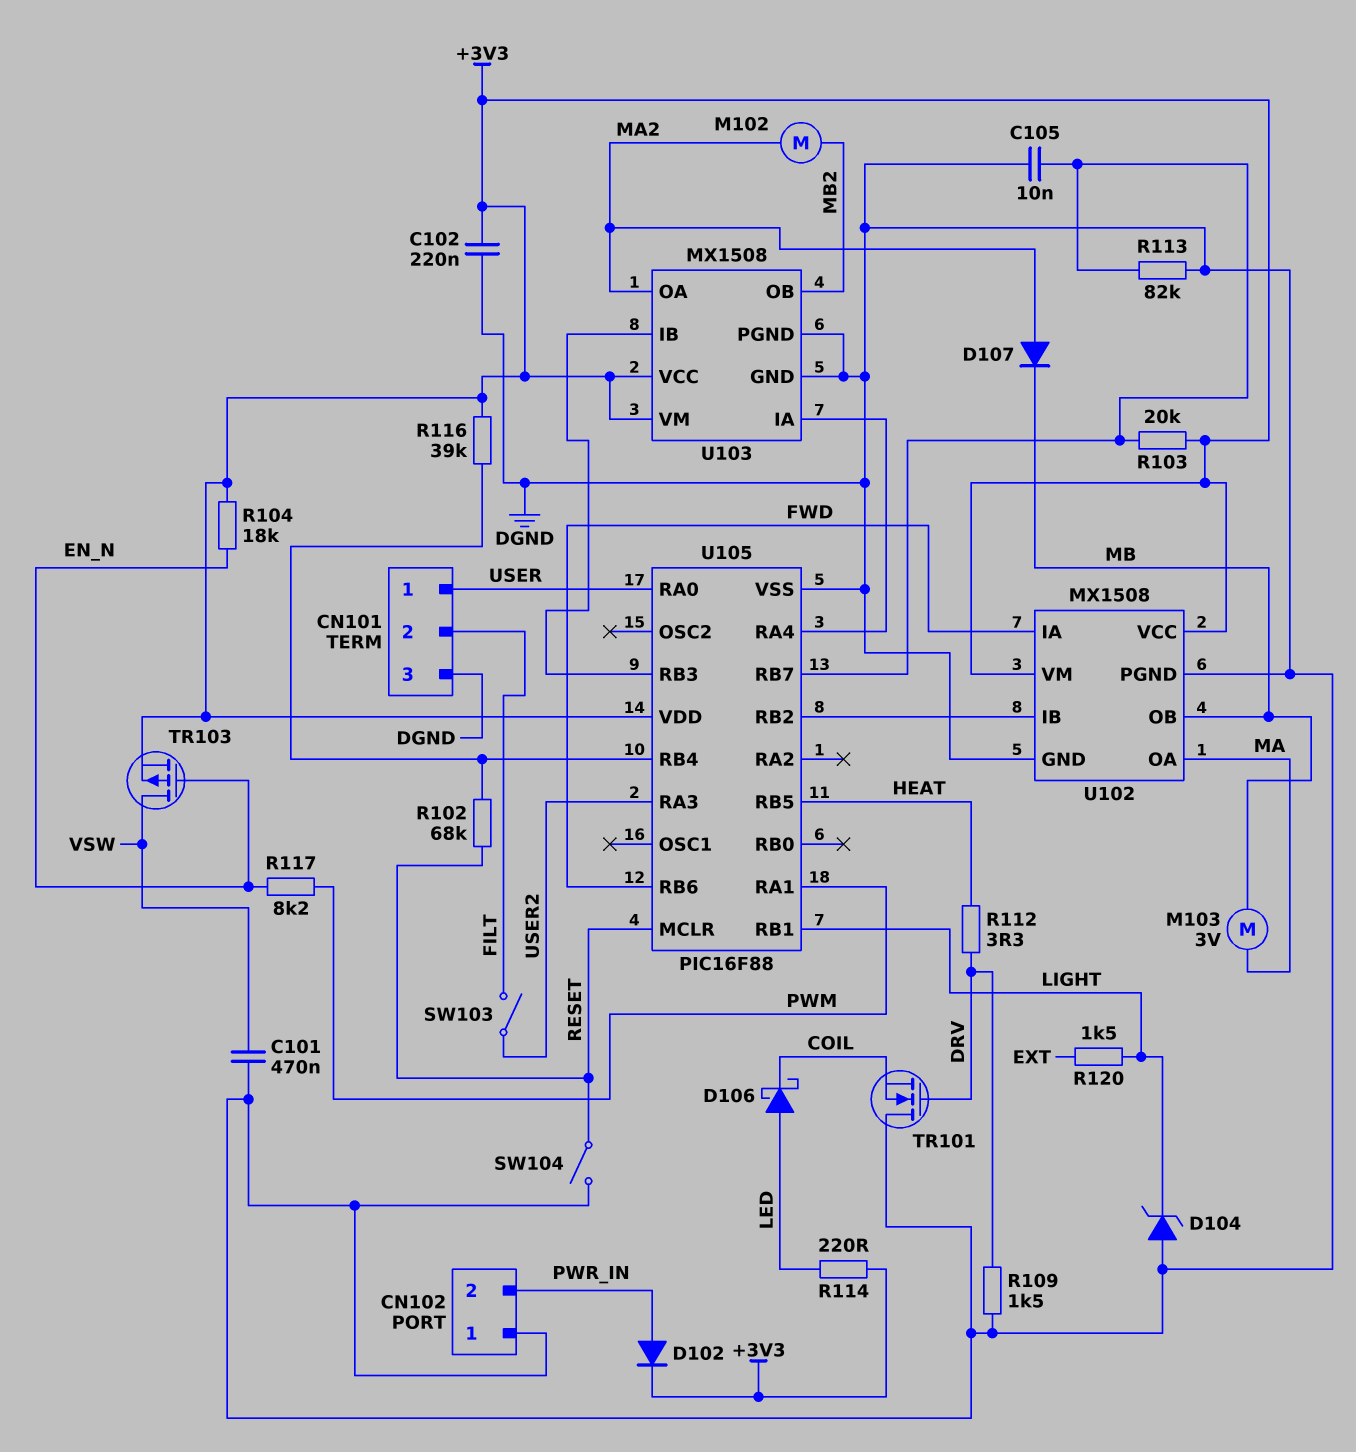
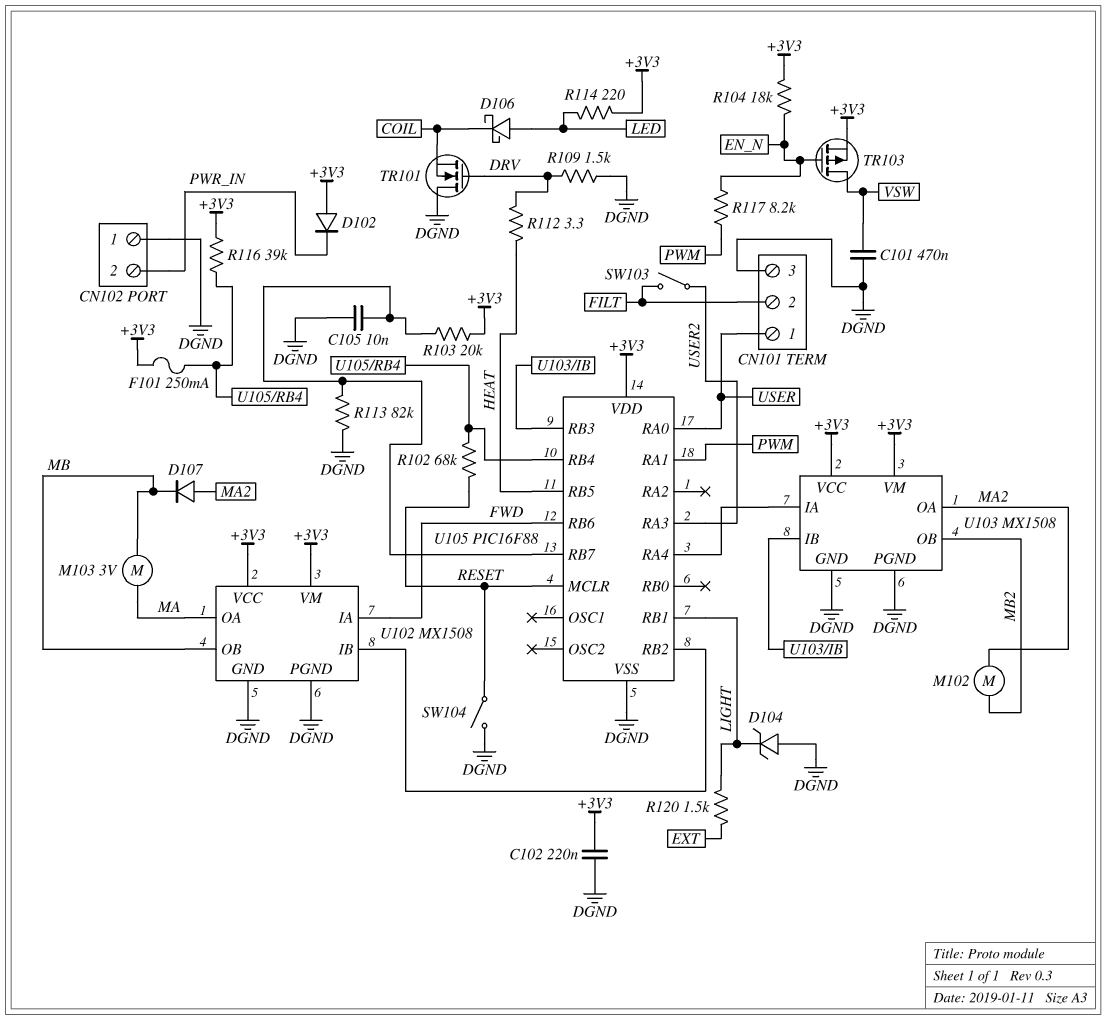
D102: diode (A PWR_IN, K +3V3) -> diode (A +3V3, K PWR_IN)
F101: none -> 250mA (+3V3, U105/RB4)

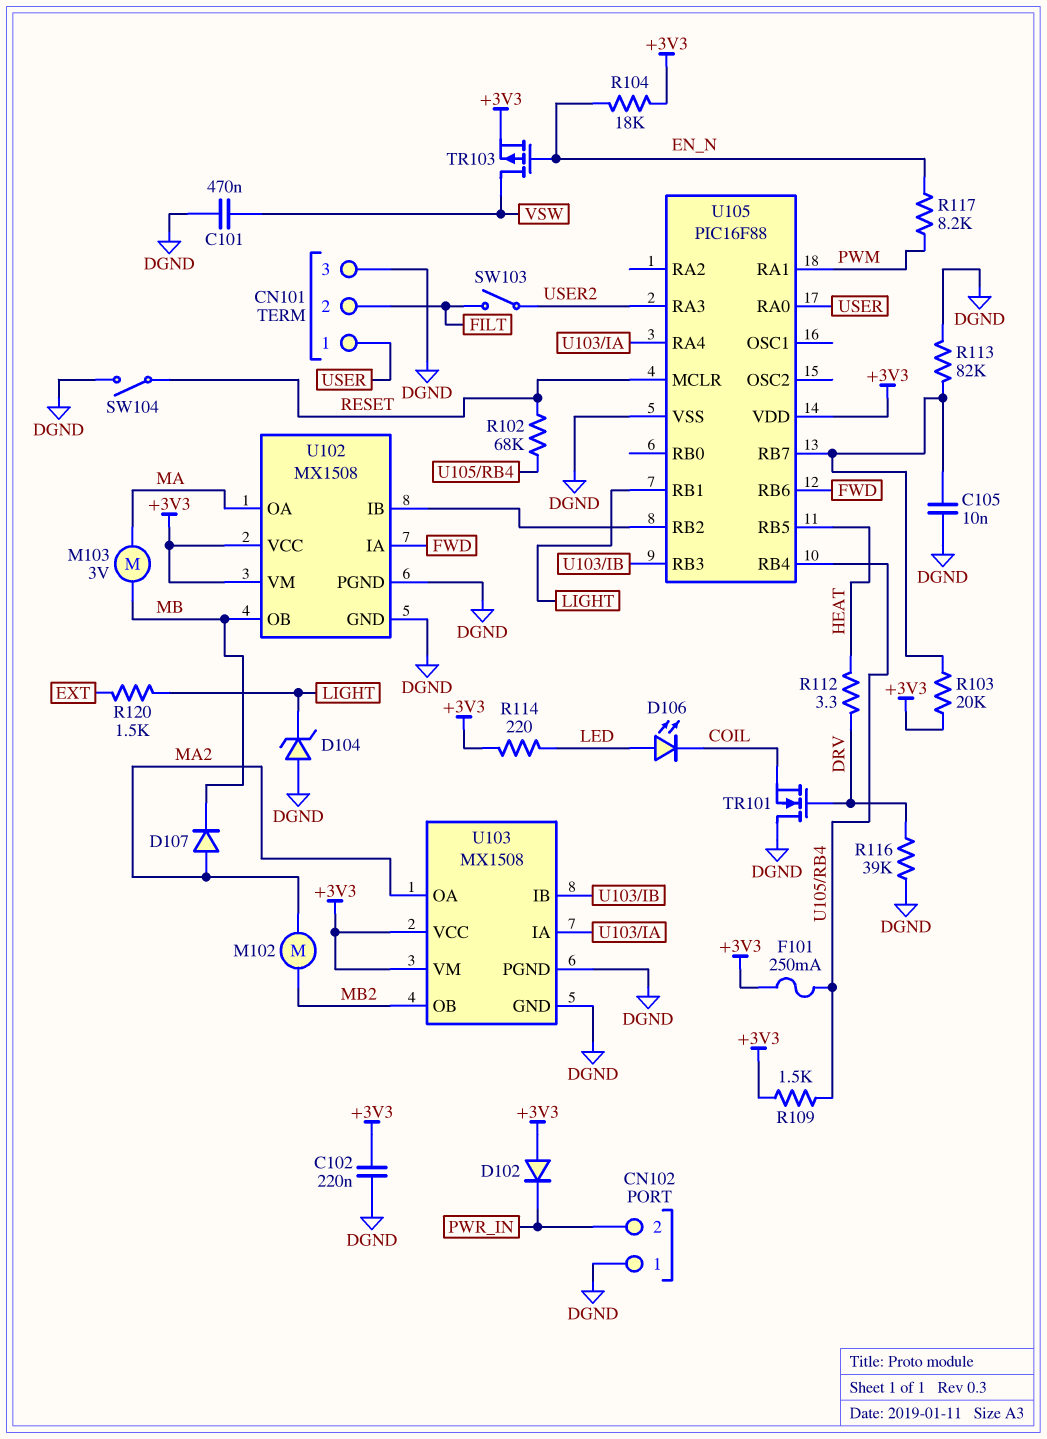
D106: schottky (A LED, K COIL) -> LED (A LED, K COIL)
R109: 1.5k (DGND, DRV) -> 1.5k (+3V3, U105/RB4)
R116: 39k (+3V3, U105/RB4) -> 39k (DGND, DRV)

